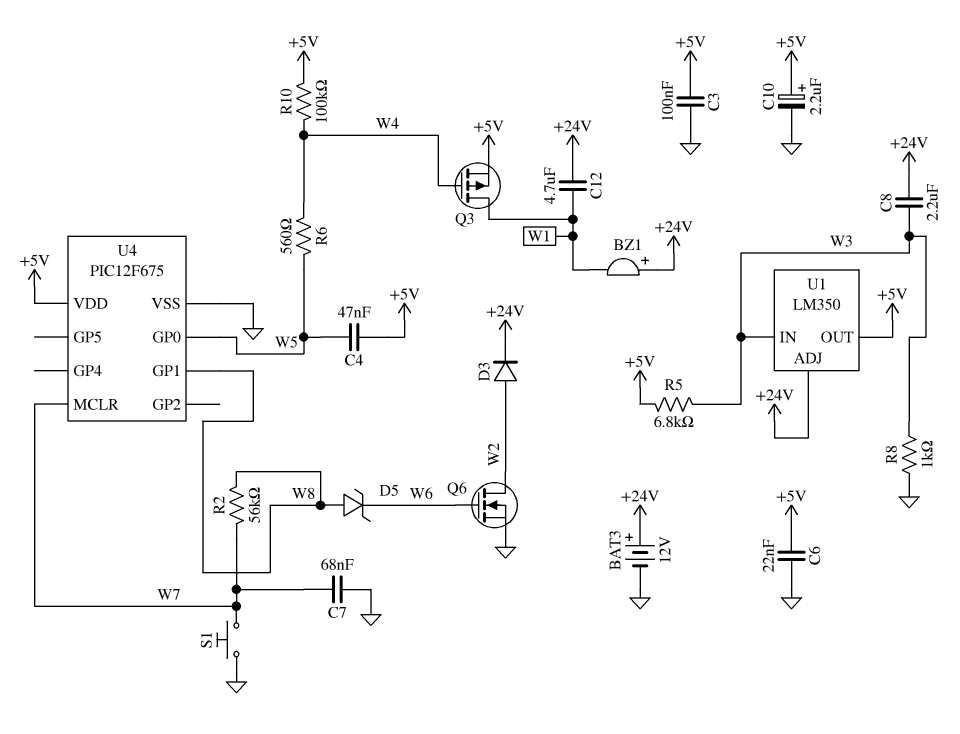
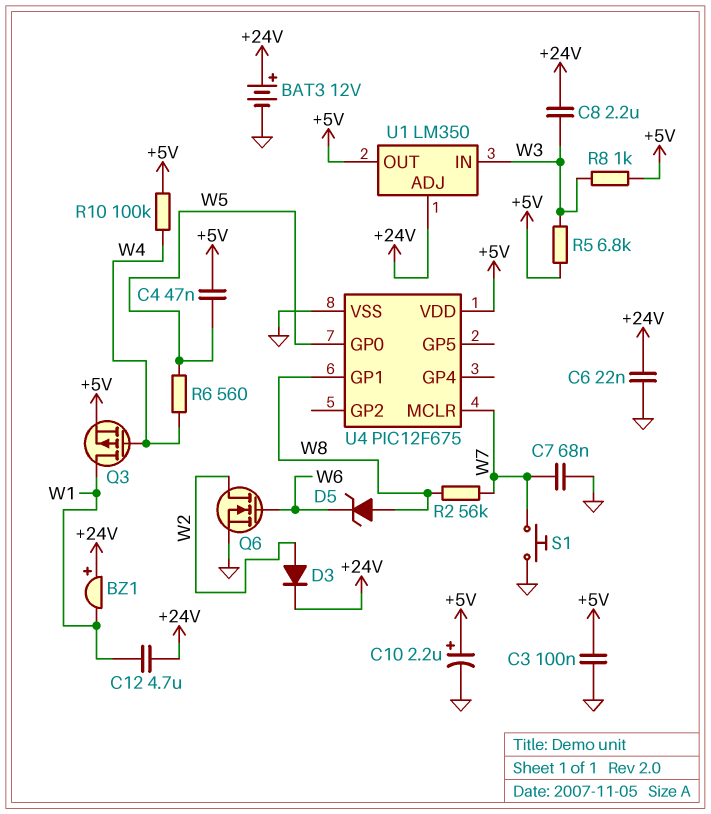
C6: 22nF (+5V, GND) -> 22nF (+24V, GND)
R8: 1k (GND, W3) -> 1k (+5V, W3)

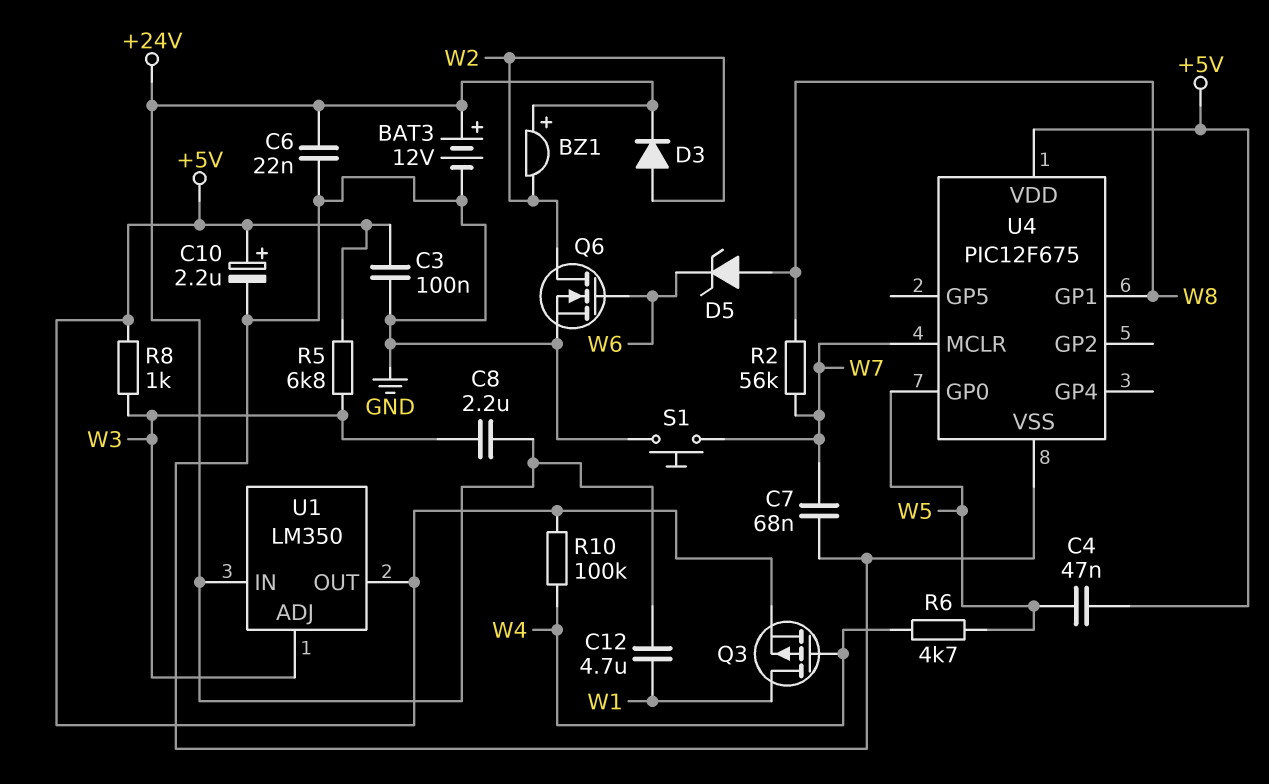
BZ1: buzzer (plus +24V, minus W1) -> buzzer (plus +24V, minus W2)
R6: 560 (W4, W5) -> 4.7k (W4, W5)
U1 pin ADJ: +24V -> W3
U1 pin IN: W3 -> +24V

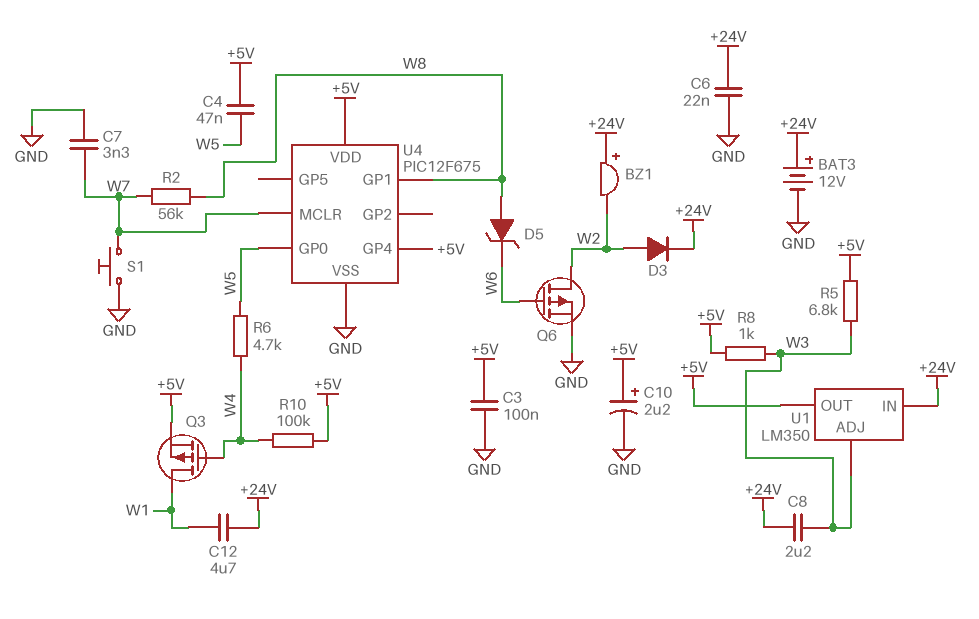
C7: 68nF (GND, W7) -> 3.3nF (GND, W7)
Q6: NMOS (G W6, D W2, S GND) -> PMOS (G W6, D W2, S GND)
U4 pin GP4: none -> +5V

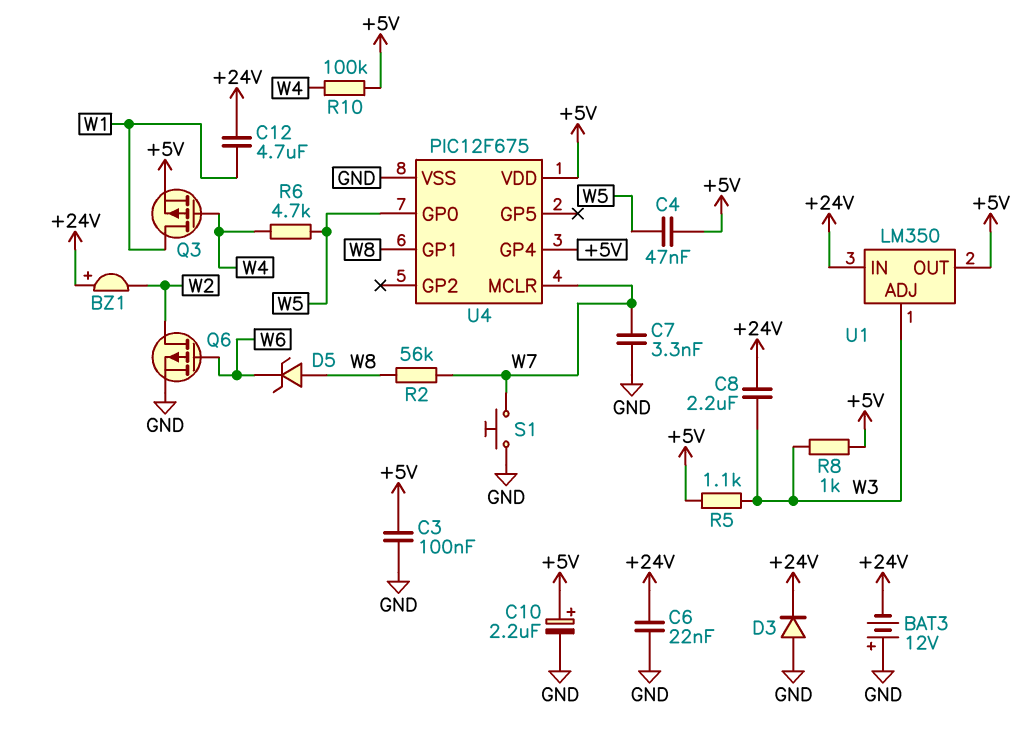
BAT3: 12V (plus +24V, minus GND) -> 12V (plus GND, minus +24V)
D3: diode (A W2, K +24V) -> diode (A GND, K +24V)
R5: 6.8k (+5V, W3) -> 1.1k (+5V, W3)

